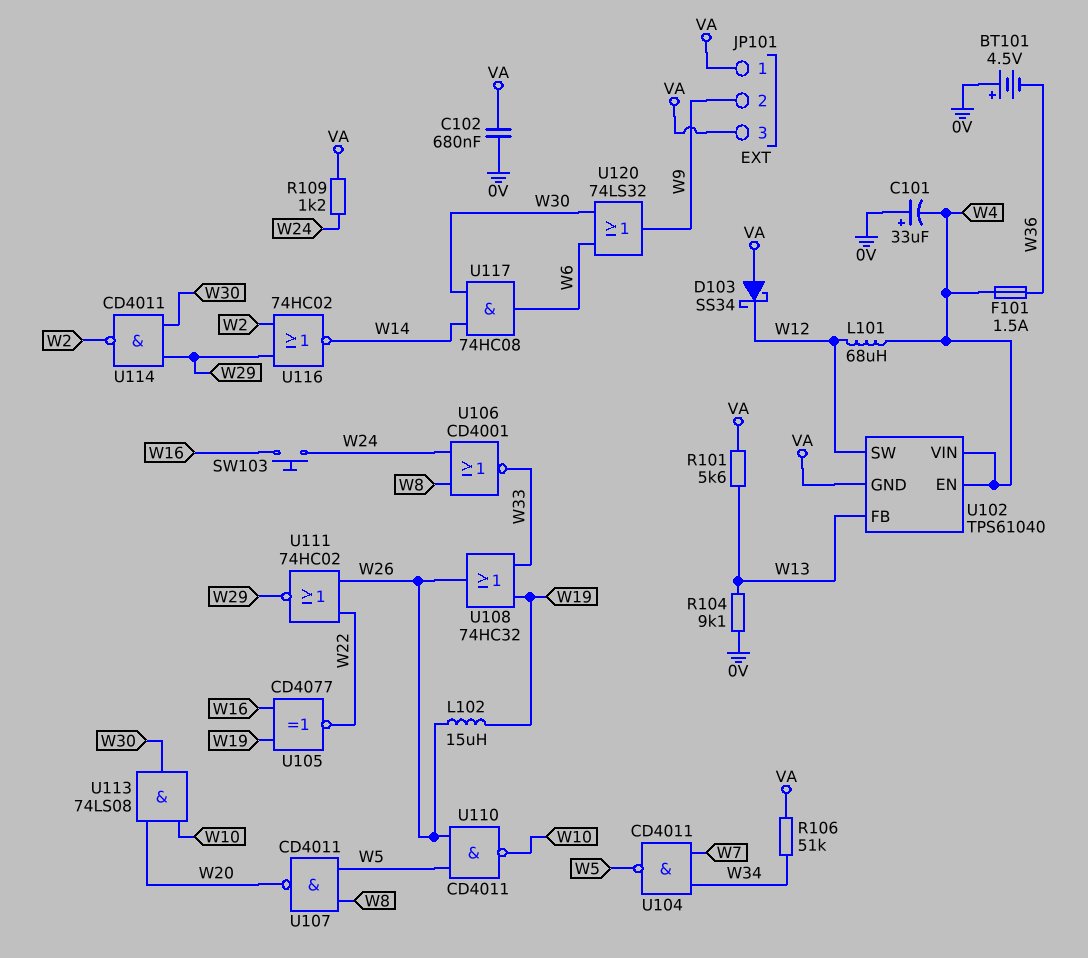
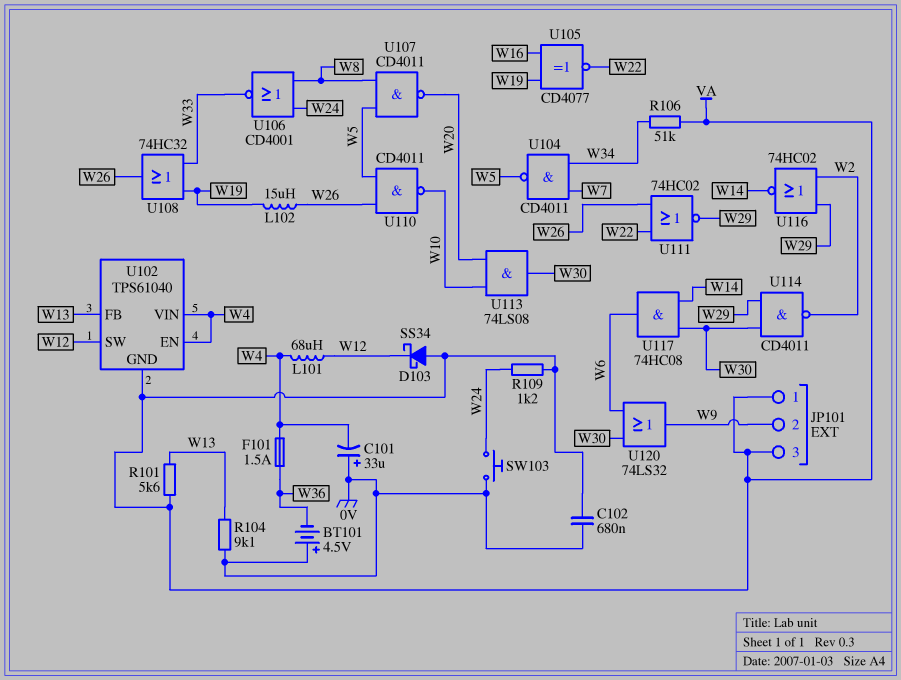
SW103: button (W16, W24) -> button (0V, W24)

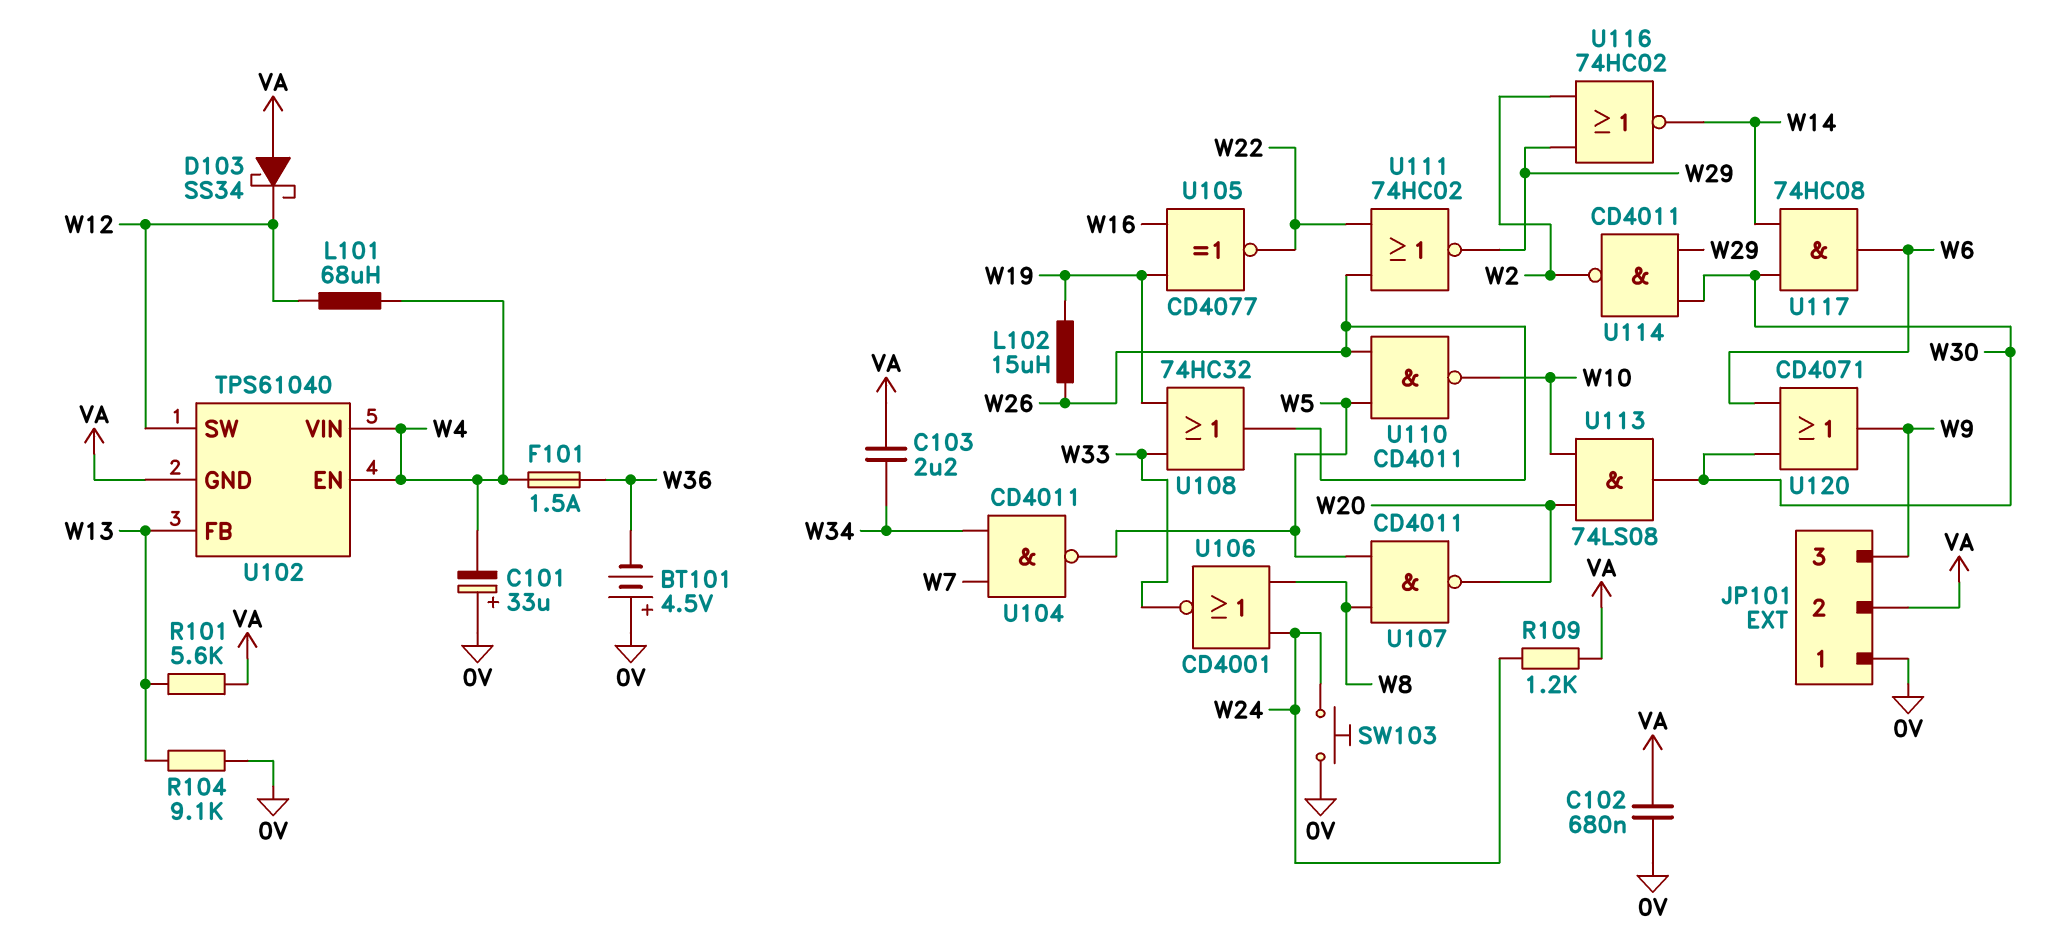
C103: none -> 2.2uF (VA, W34)
JP101 pin 1: VA -> 0V
JP101 pin 2: W9 -> VA
JP101 pin 3: VA -> W9
R106: 51k (VA, W34) -> none
U120: OR 74LS32 (in W6, in W30, out W9) -> OR CD4071 (in W6, in W30, out W9)

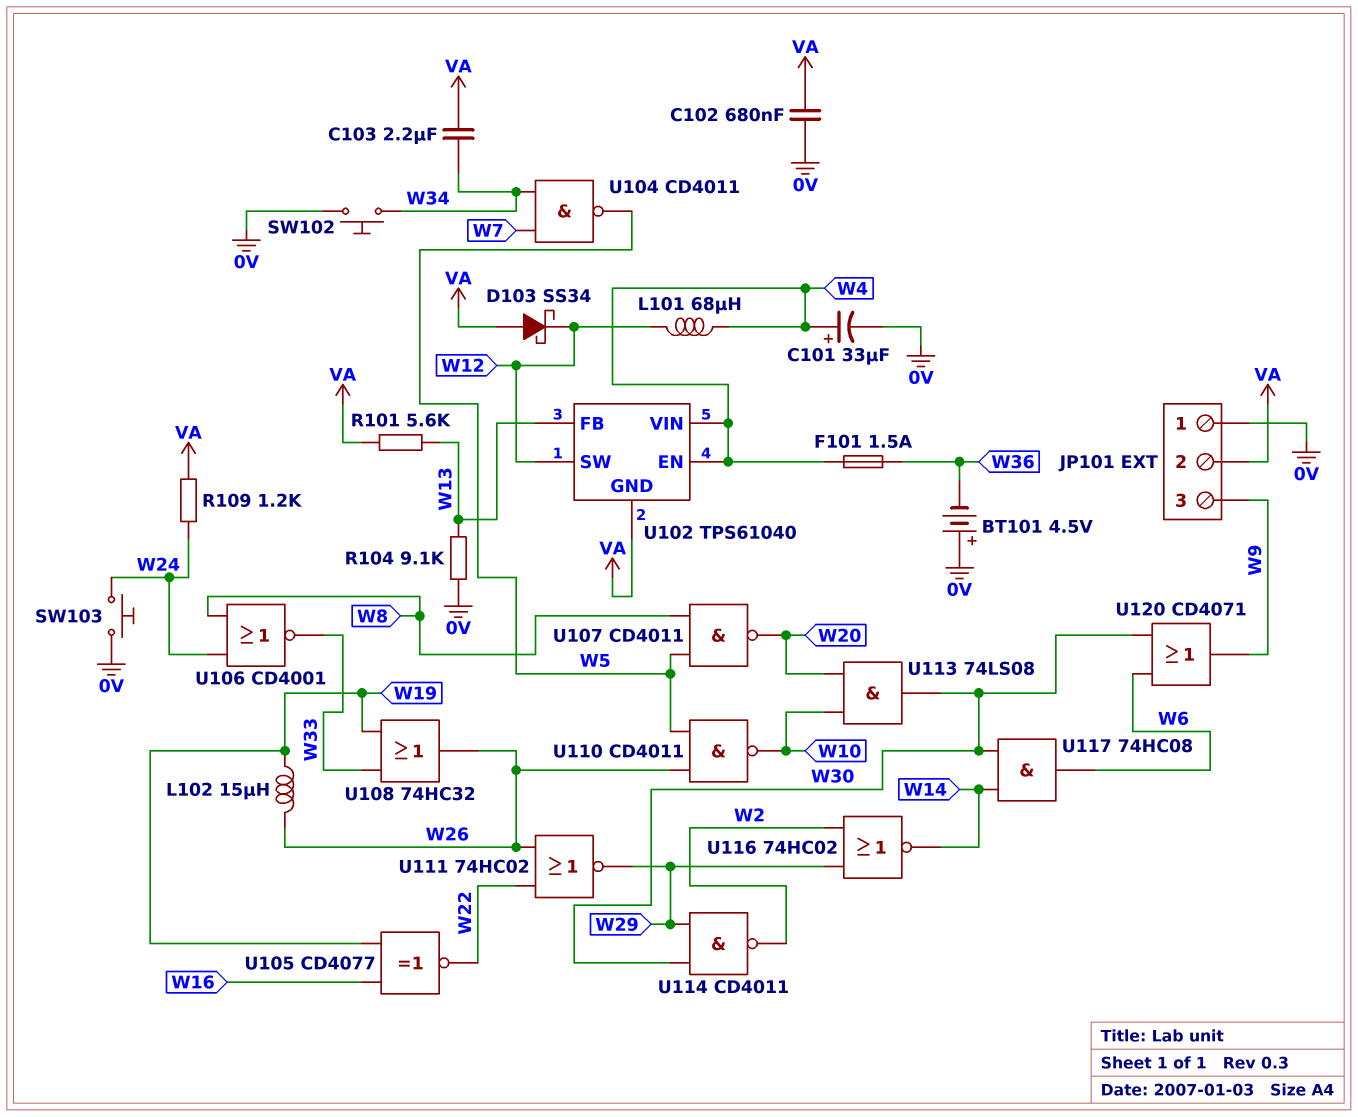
C101: 33uF (plus 0V, minus W4) -> 33uF (plus W4, minus 0V)
SW102: none -> button (0V, W34)

